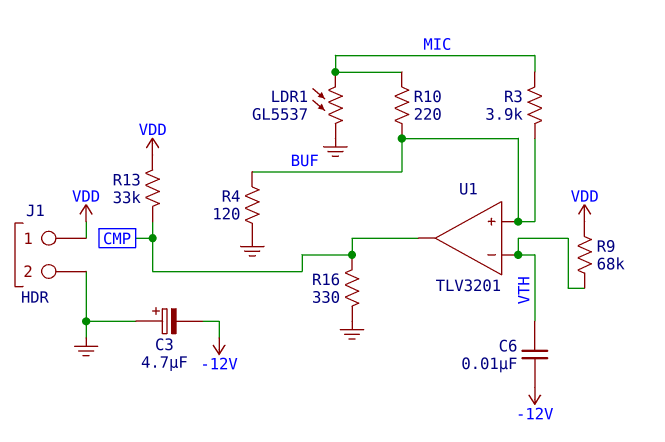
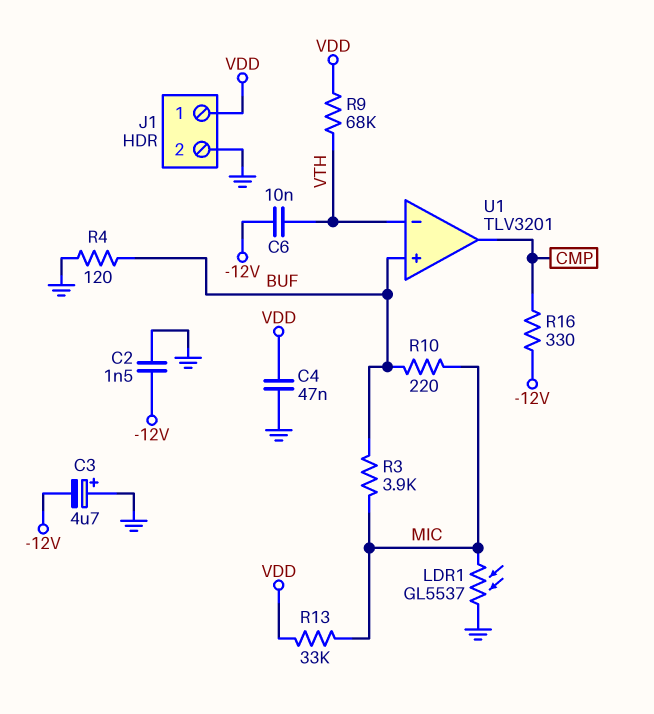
C2: none -> 1.5nF (-12V, GND)
C4: none -> 47nF (GND, VDD)
R13: 33k (CMP, VDD) -> 33k (MIC, VDD)
R16: 330 (CMP, GND) -> 330 (-12V, CMP)

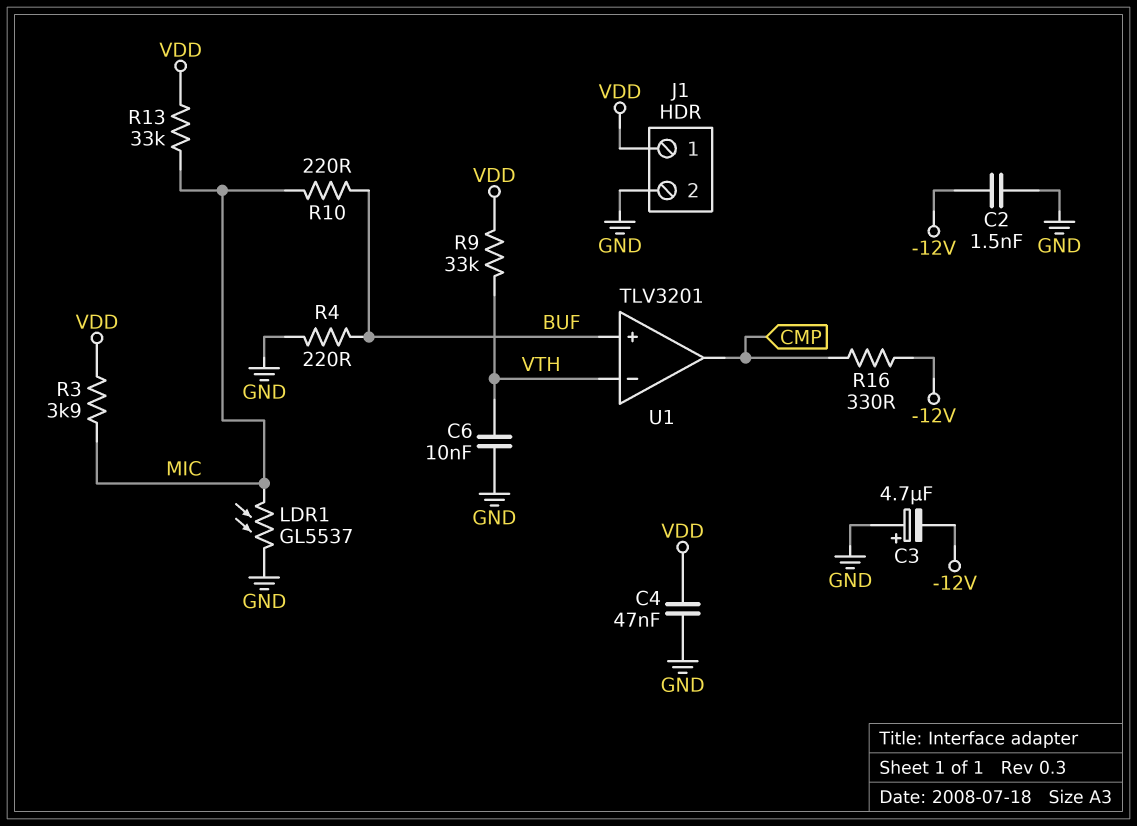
C6: 10nF (-12V, VTH) -> 10nF (GND, VTH)
R3: 3.9k (BUF, MIC) -> 3.9k (MIC, VDD)
R4: 120 (BUF, GND) -> 220 (BUF, GND)
R9: 68k (VDD, VTH) -> 33k (VDD, VTH)

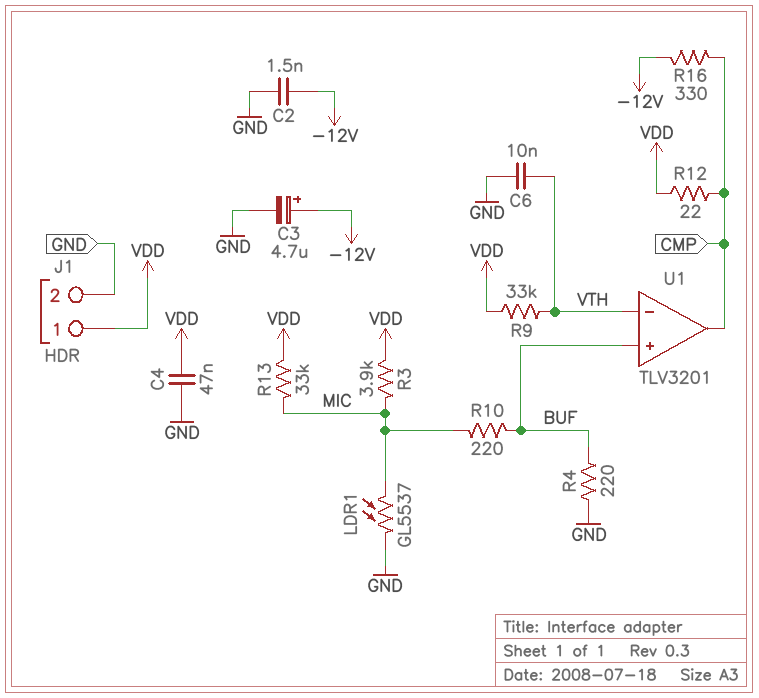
C3: 4.7uF (plus GND, minus -12V) -> 4.7uF (plus -12V, minus GND)
R12: none -> 22 (CMP, VDD)

